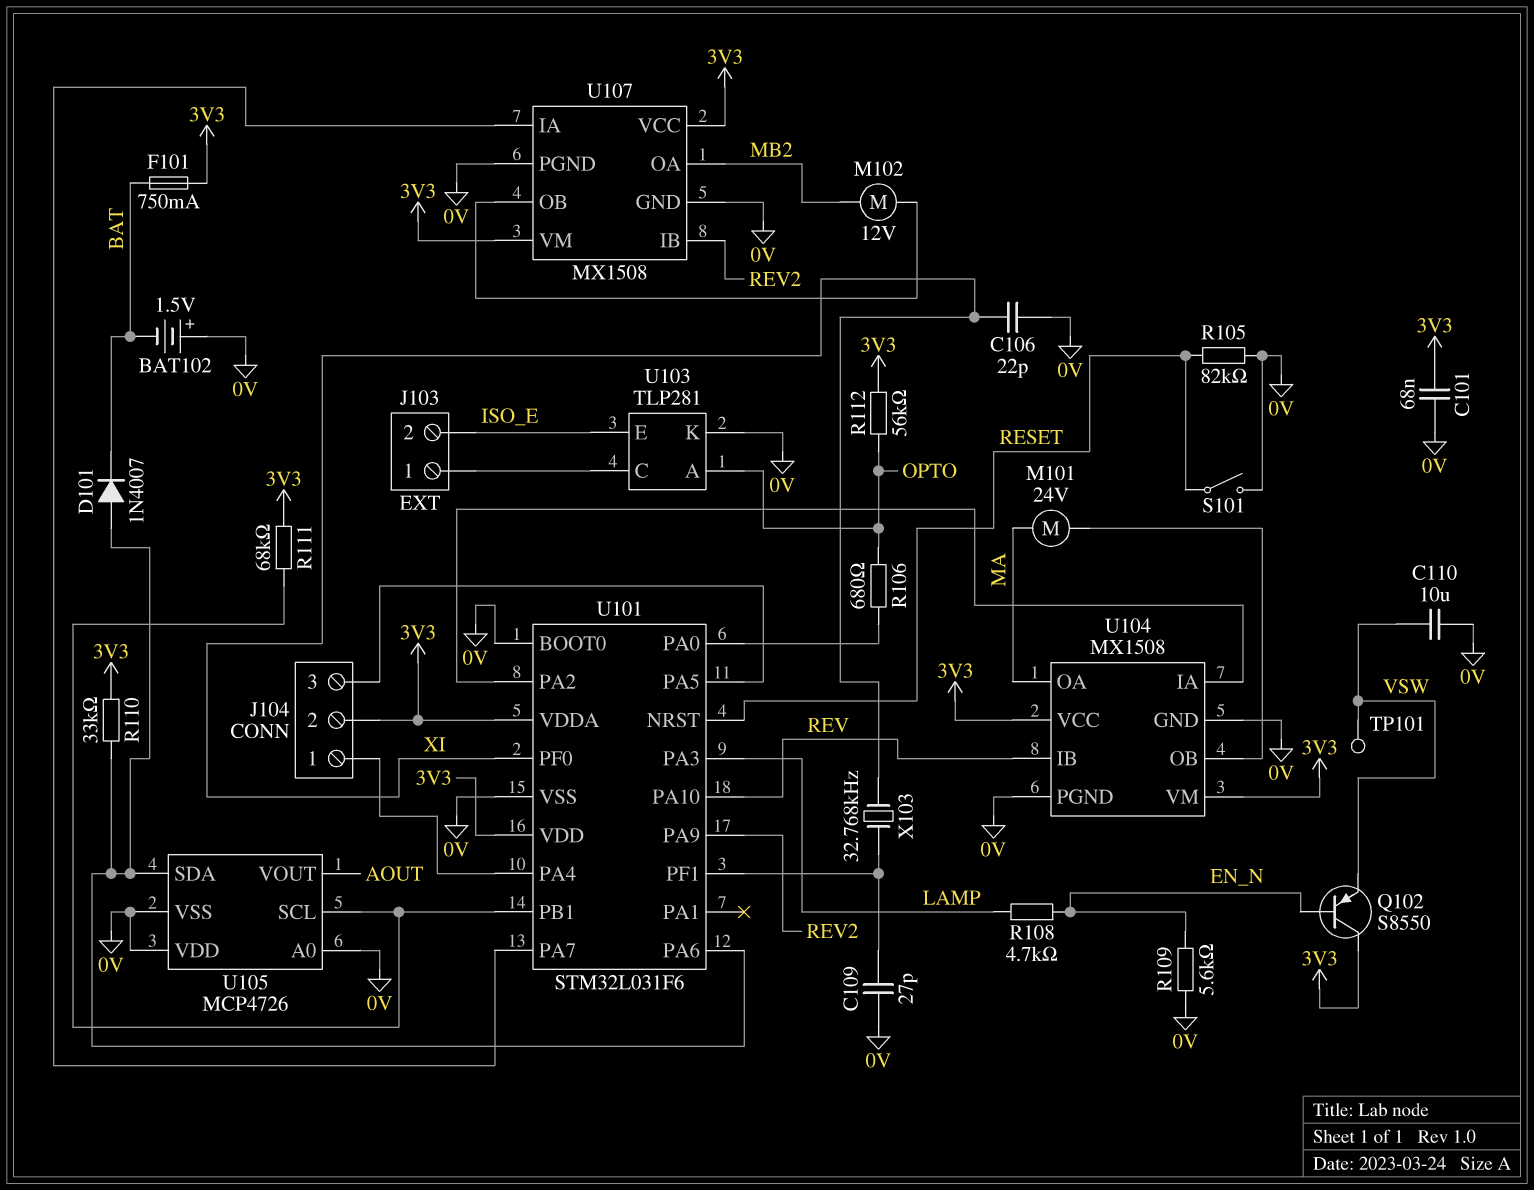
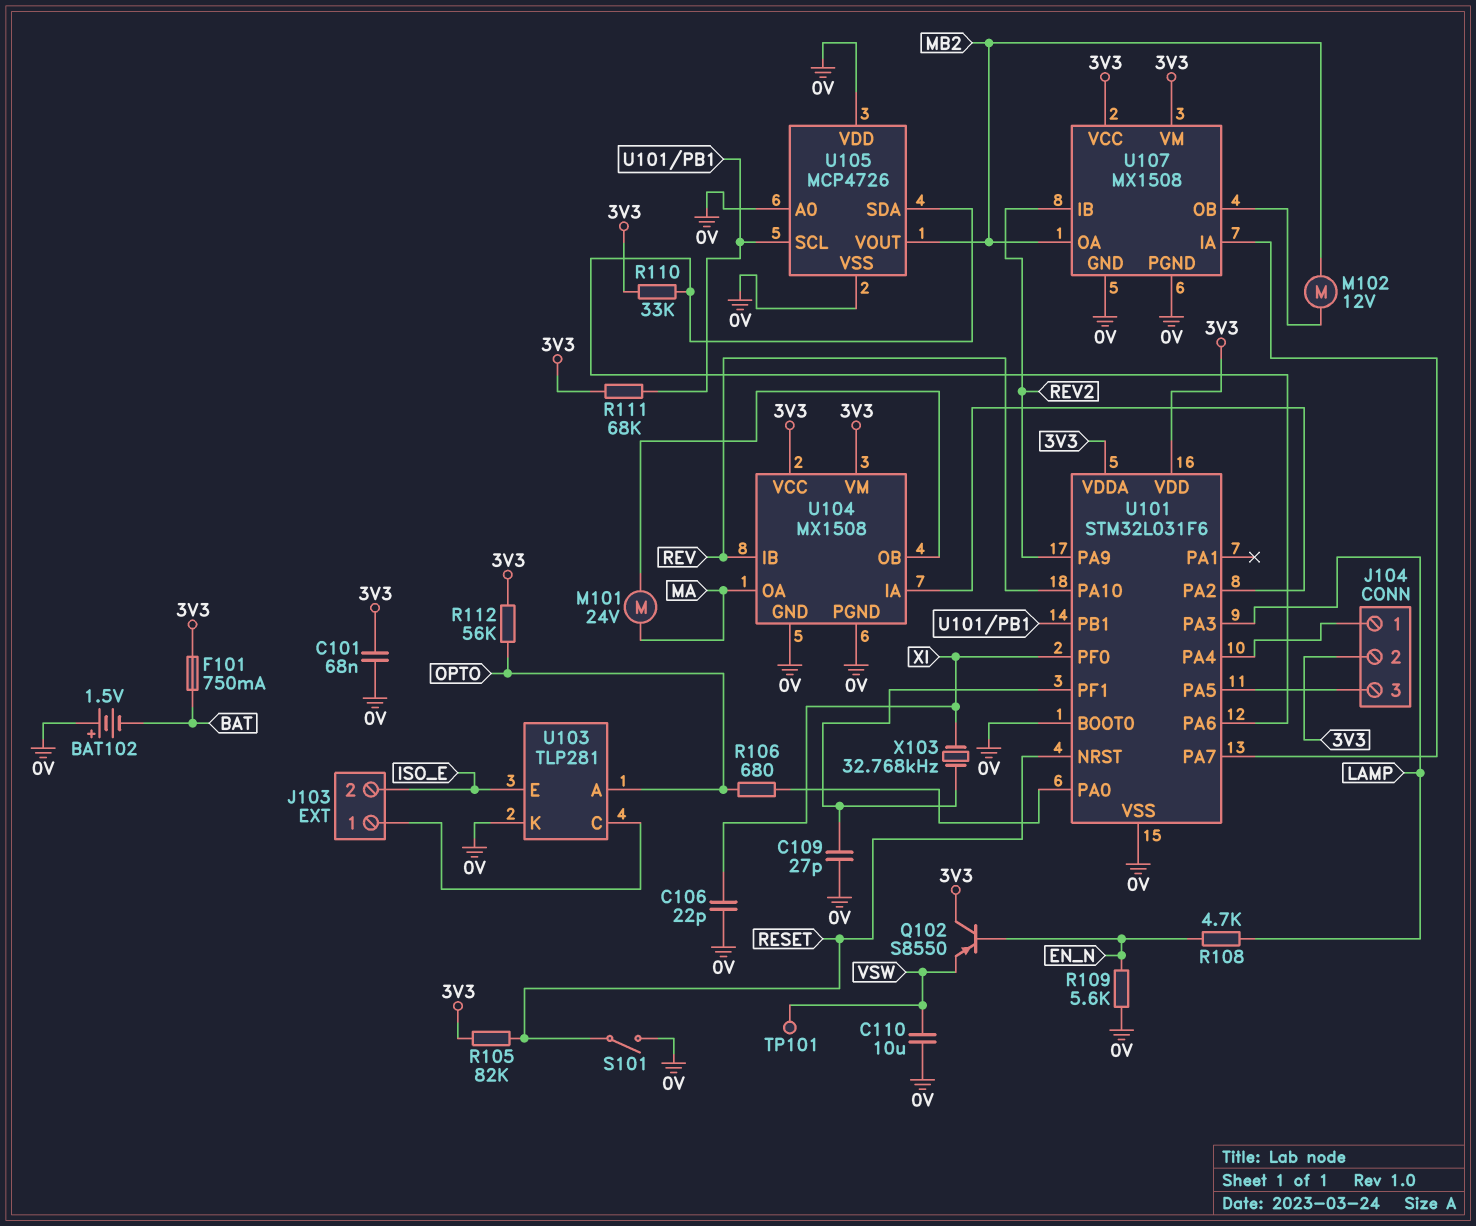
D101: diode 1N4007 (A U101/PA6, K BAT) -> none
R105: 82k (0V, RESET) -> 82k (3V3, RESET)
U105 pin VOUT: AOUT -> MB2

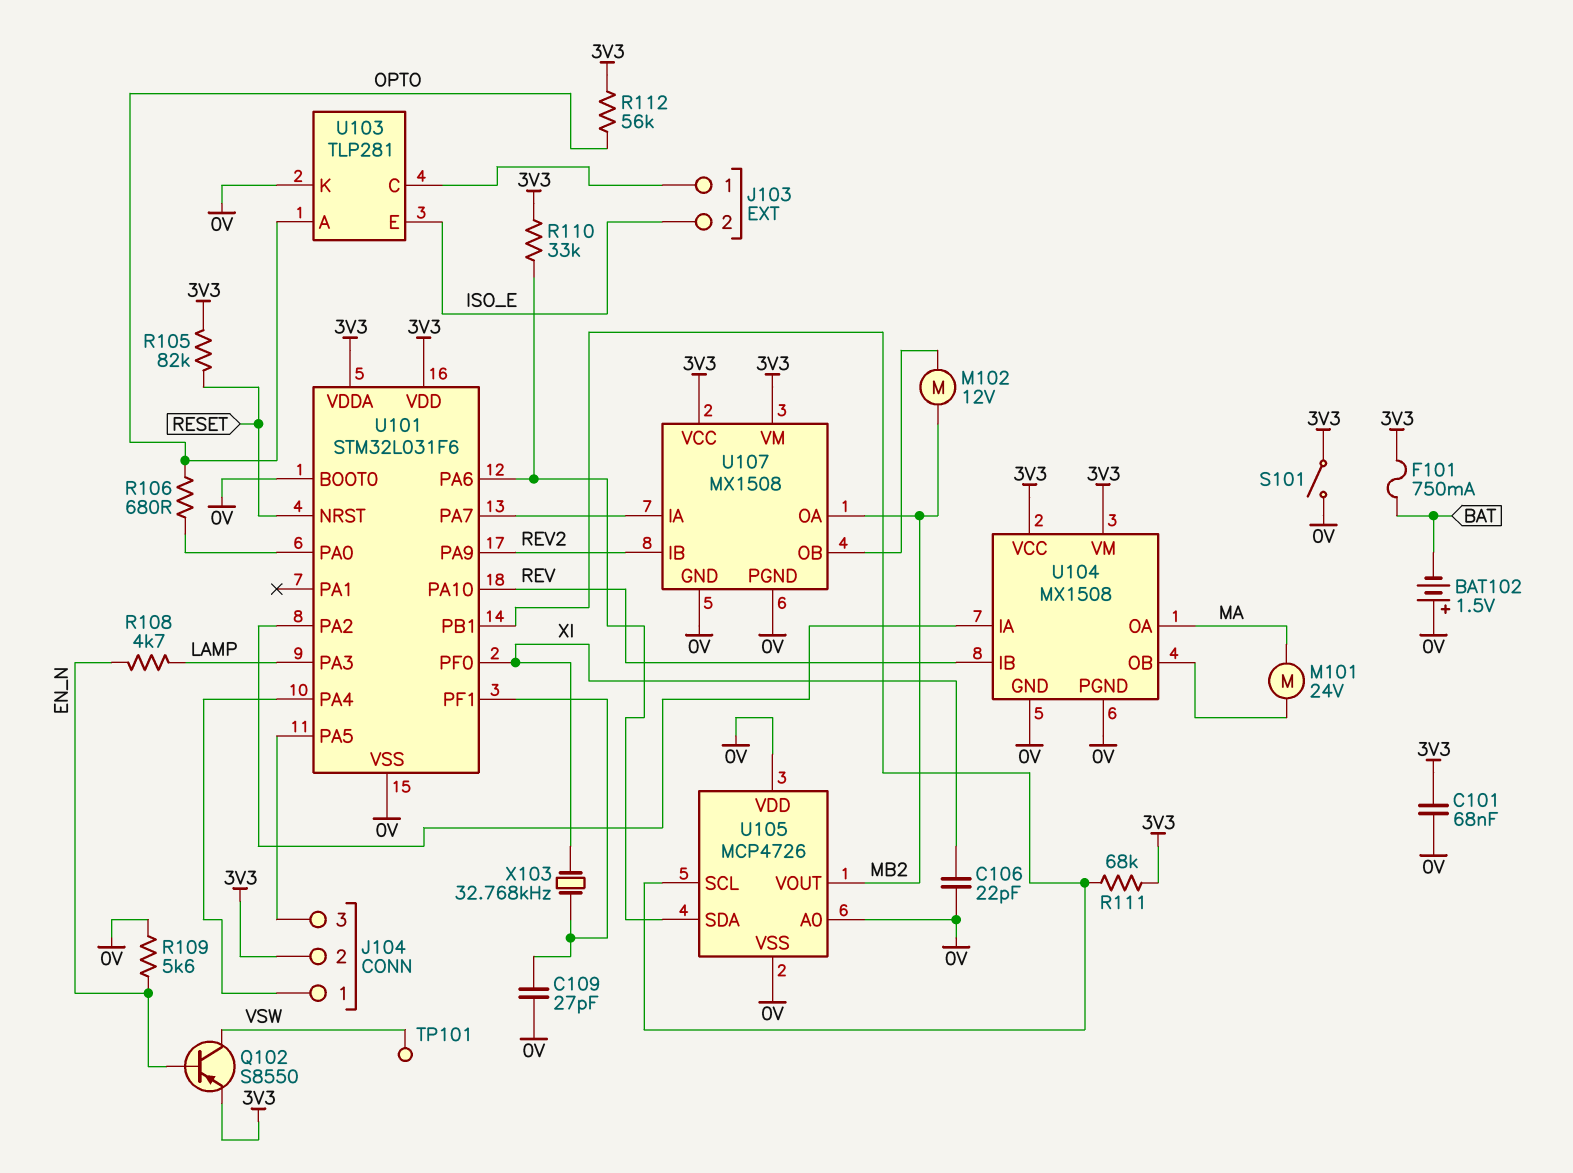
C110: 10uF (0V, VSW) -> none
Q102: PNP S8550 (B EN_N, C 3V3, E VSW) -> PNP S8550 (B EN_N, C VSW, E 3V3)
S101: switch (0V, RESET) -> switch (0V, 3V3)

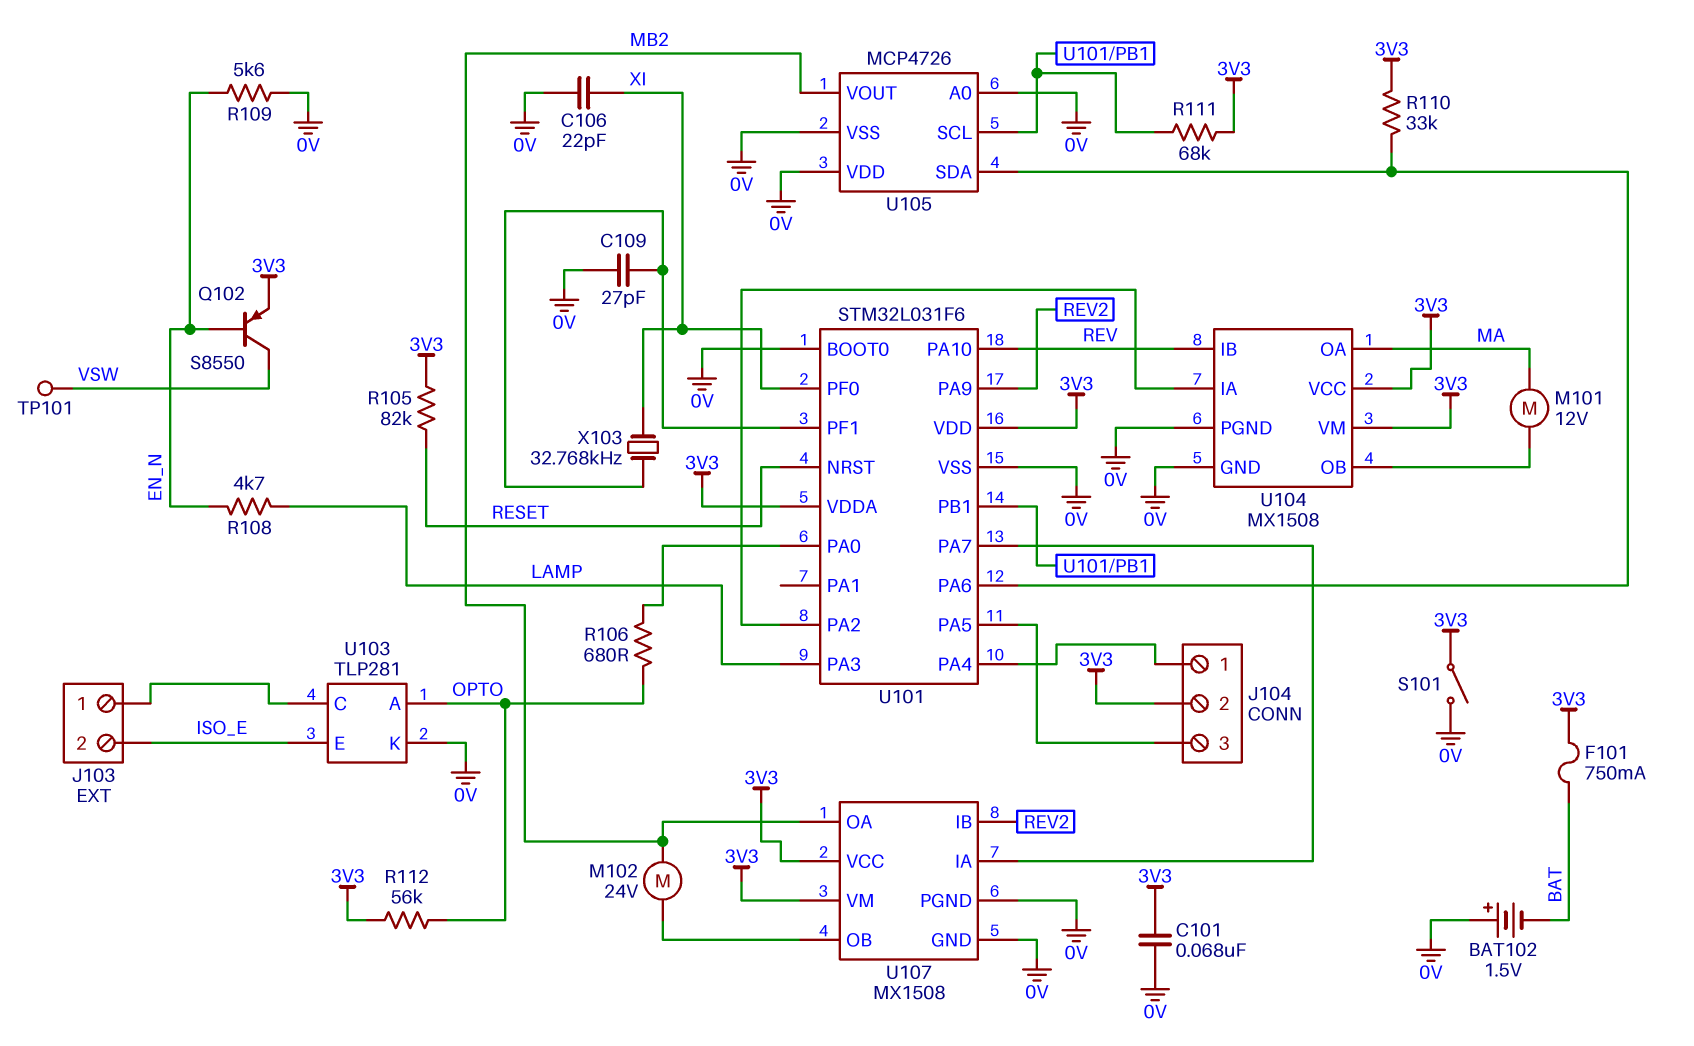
M101: motor 24V (MA, U104/OB) -> motor 12V (MA, U104/OB)
M102: motor 12V (MB2, U107/OB) -> motor 24V (MB2, U107/OB)

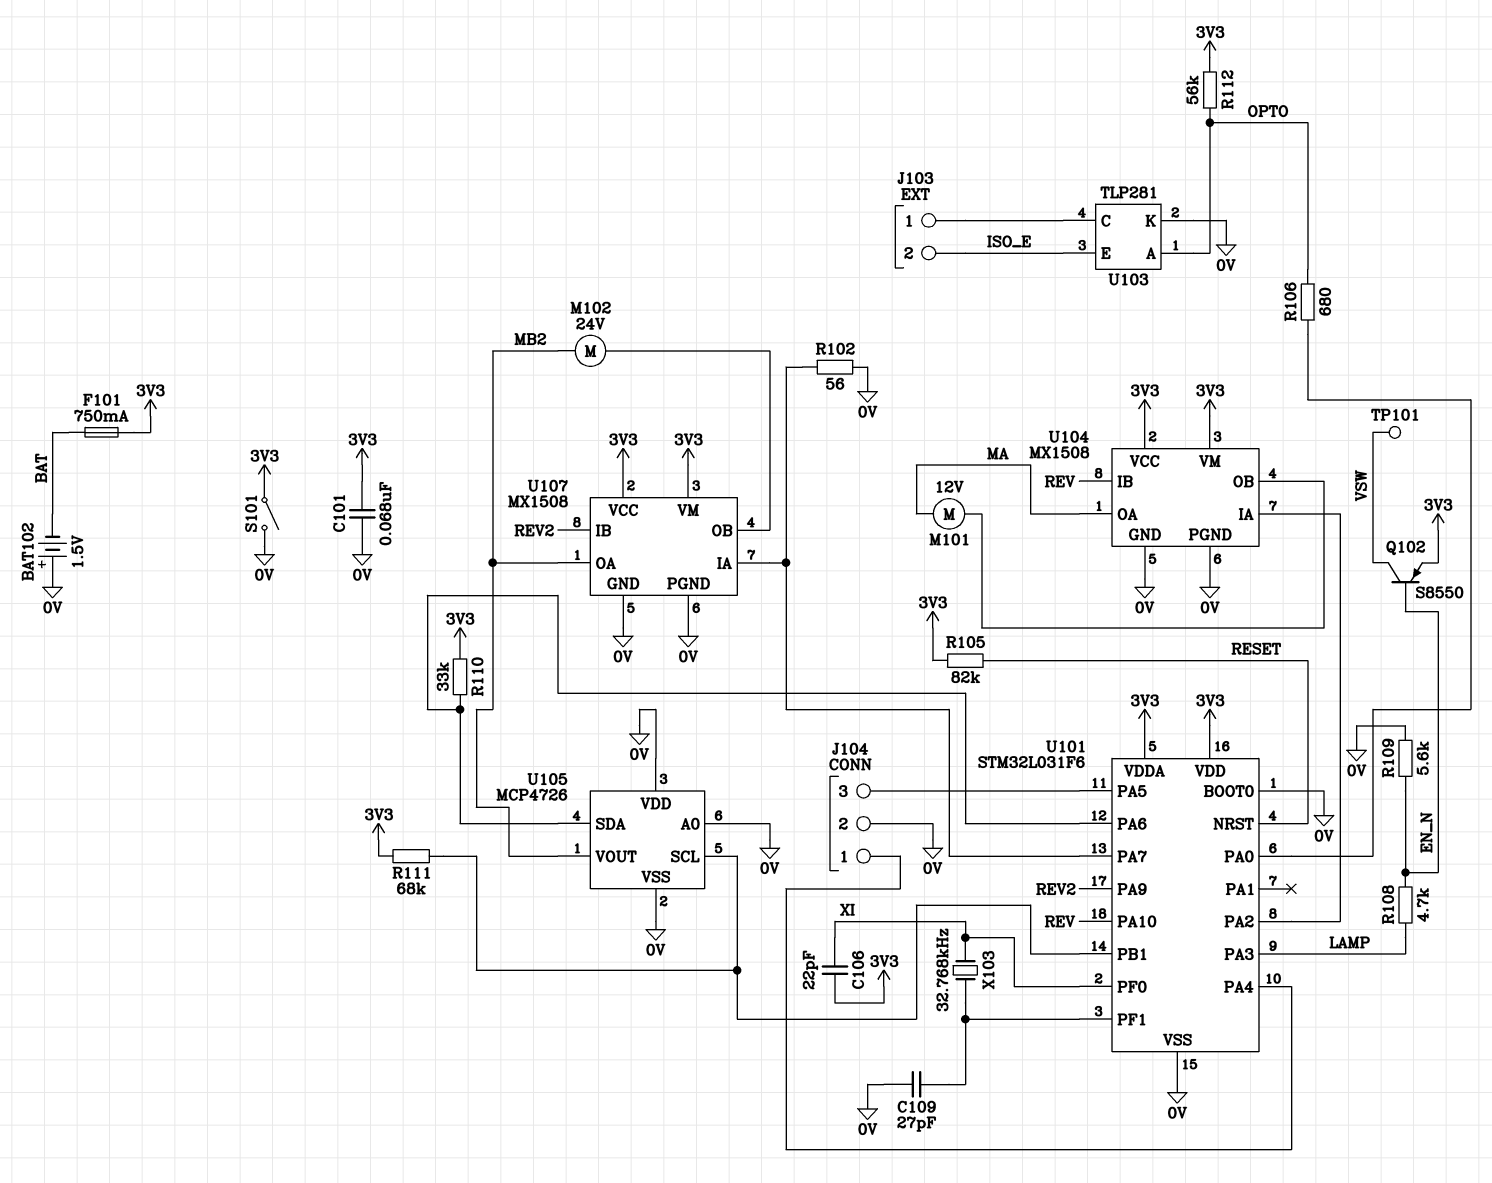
C106: 22pF (0V, XI) -> 22pF (3V3, XI)
J104 pin 2: 3V3 -> 0V
R102: none -> 56 (0V, U101/PA7)

